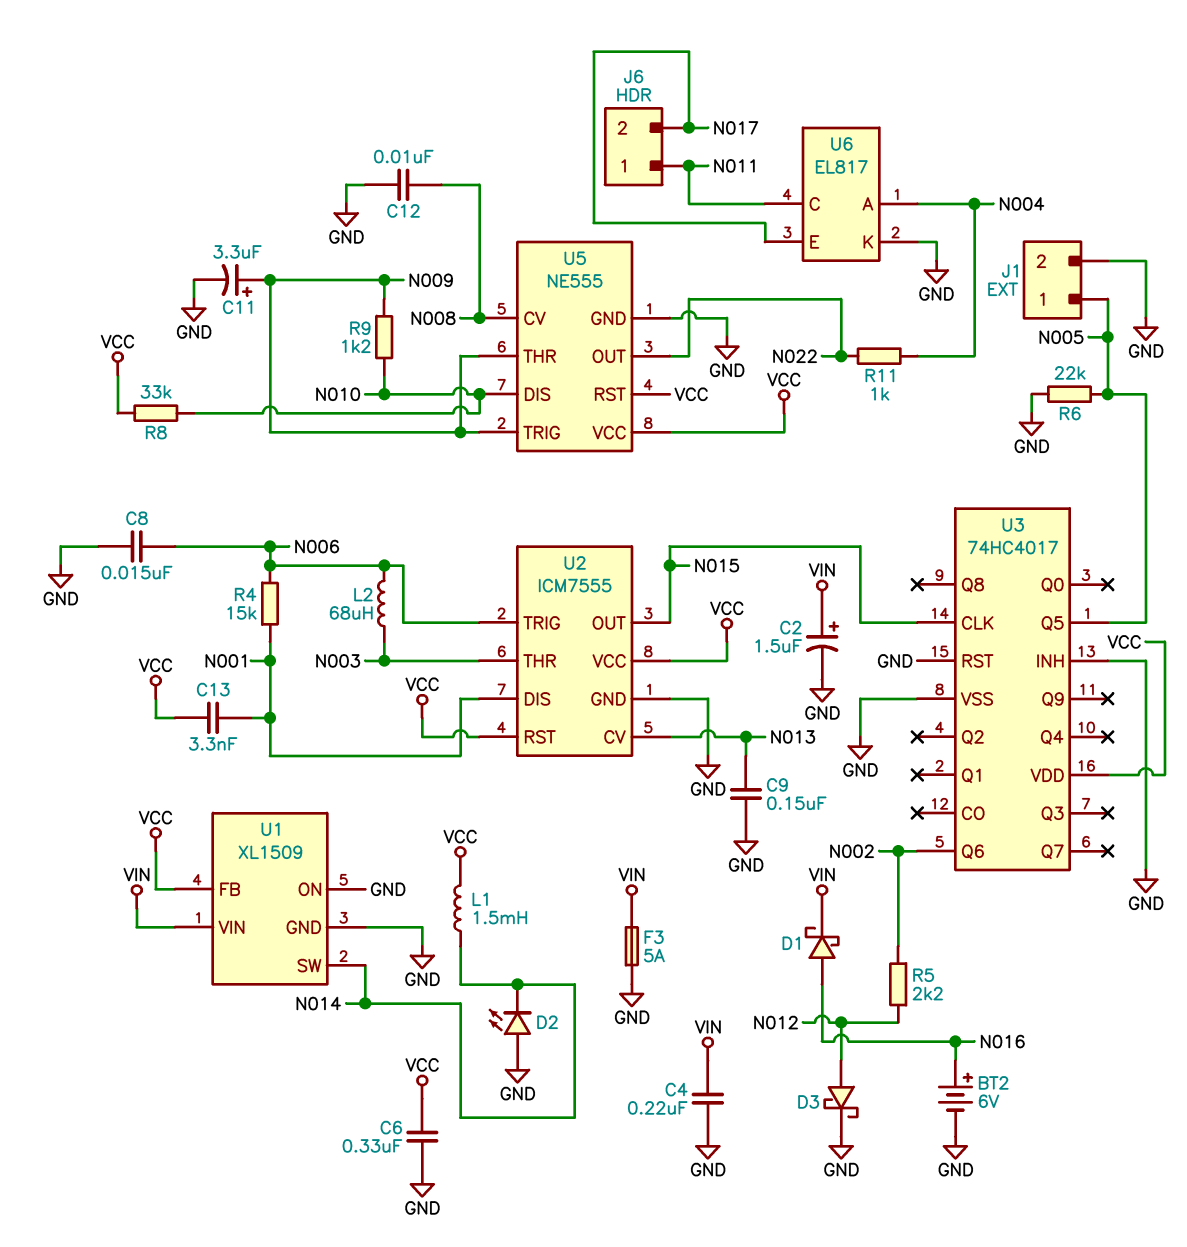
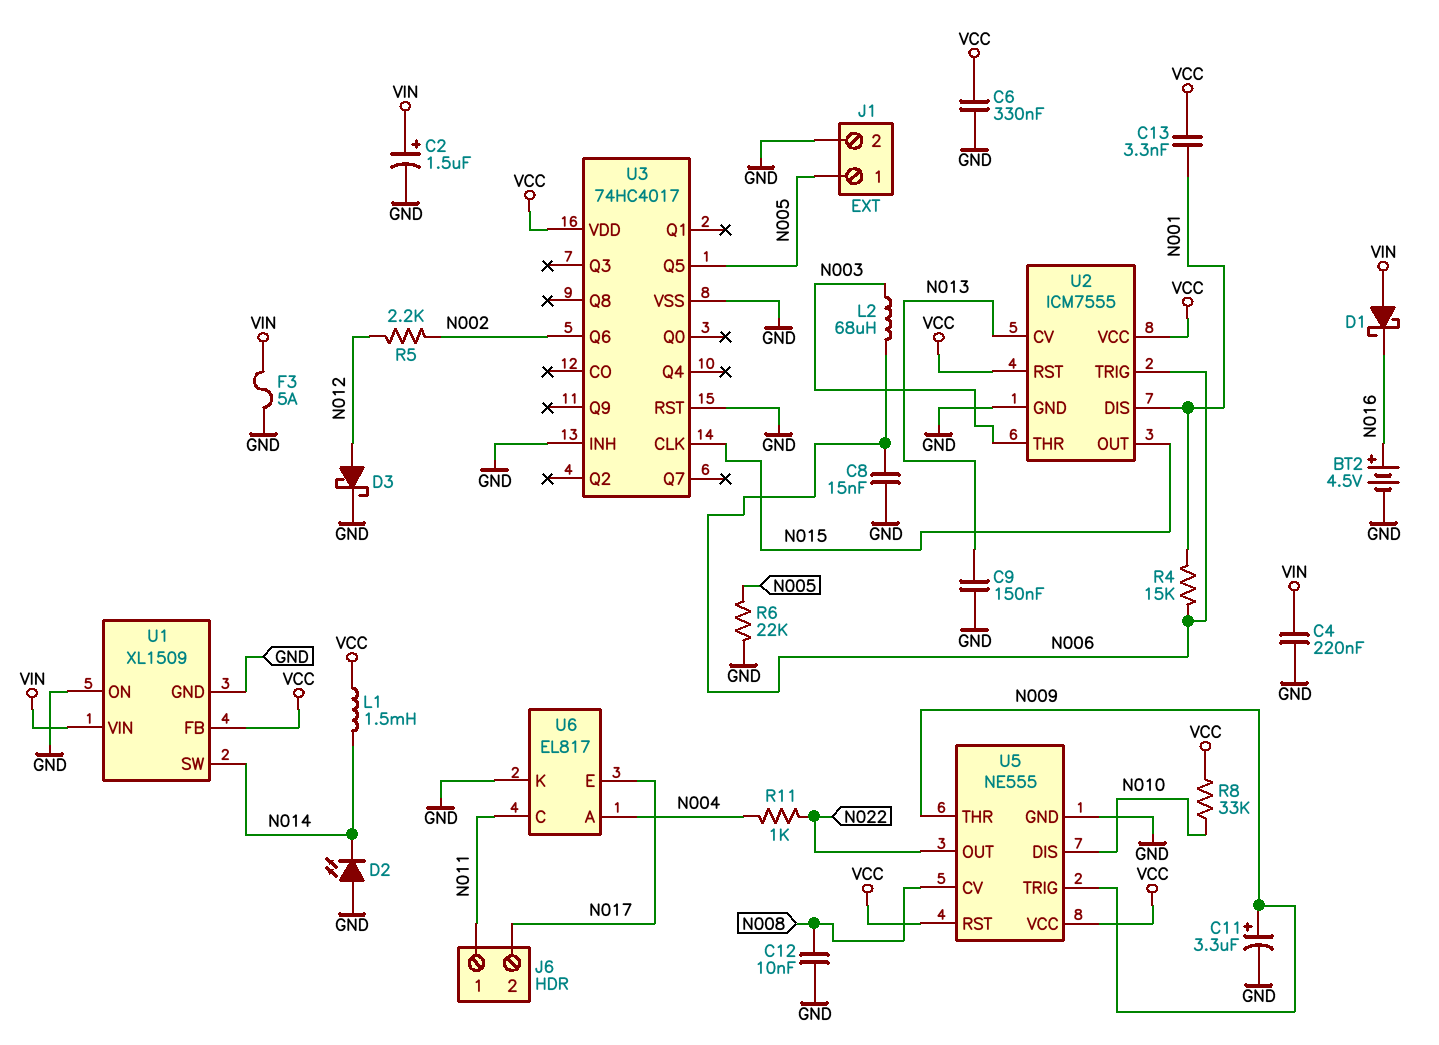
BT2: 6V (plus N016, minus GND) -> 4.5V (plus N016, minus GND)
D1: schottky (A N016, K VIN) -> schottky (A VIN, K N016)
R9: 1.2k (N009, N010) -> none

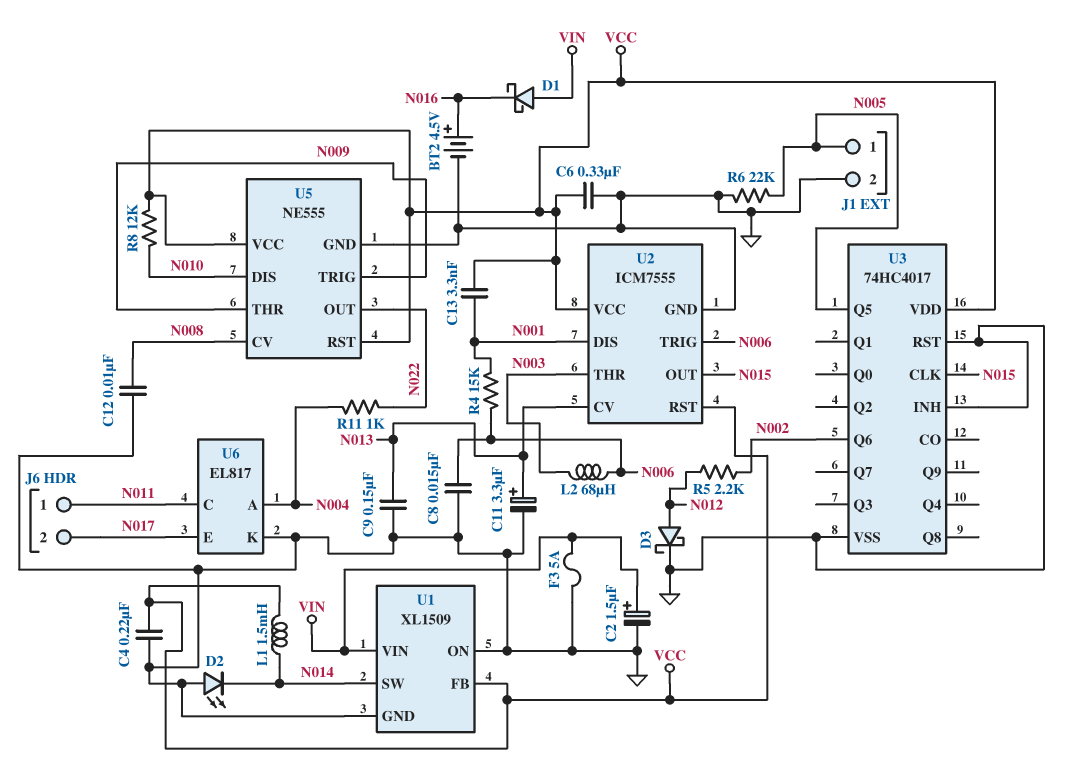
C4: 220nF (GND, VIN) -> 220nF (GND, VCC)
C11: 3.3uF (plus N009, minus GND) -> 3.3uF (plus N013, minus GND)
R8: 33k (N010, VCC) -> 12k (N010, VCC)

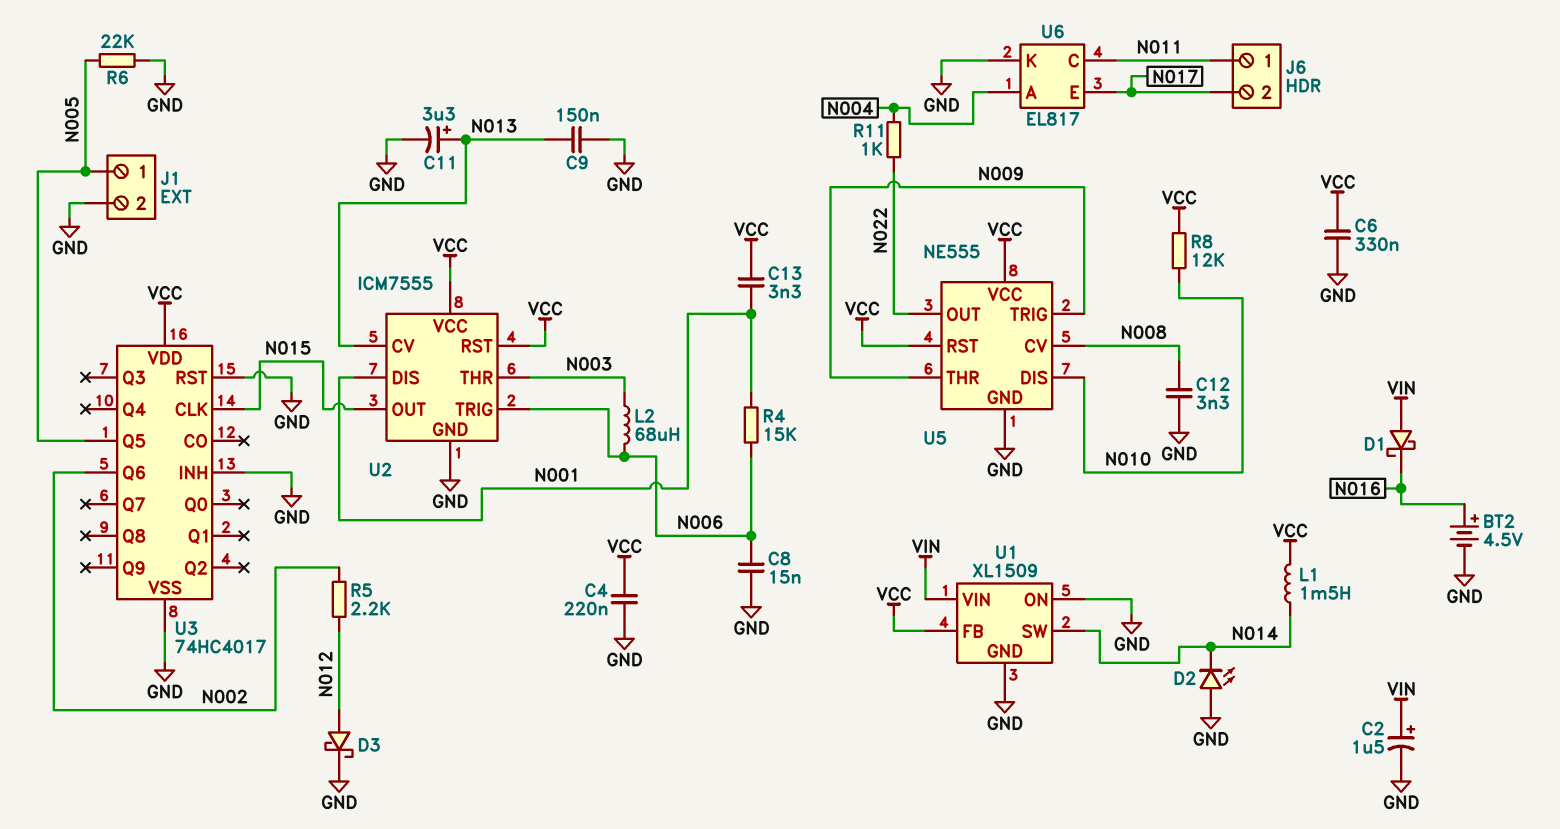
C12: 10nF (GND, N008) -> 3.3nF (GND, N008)
F3: 5A (GND, VIN) -> none

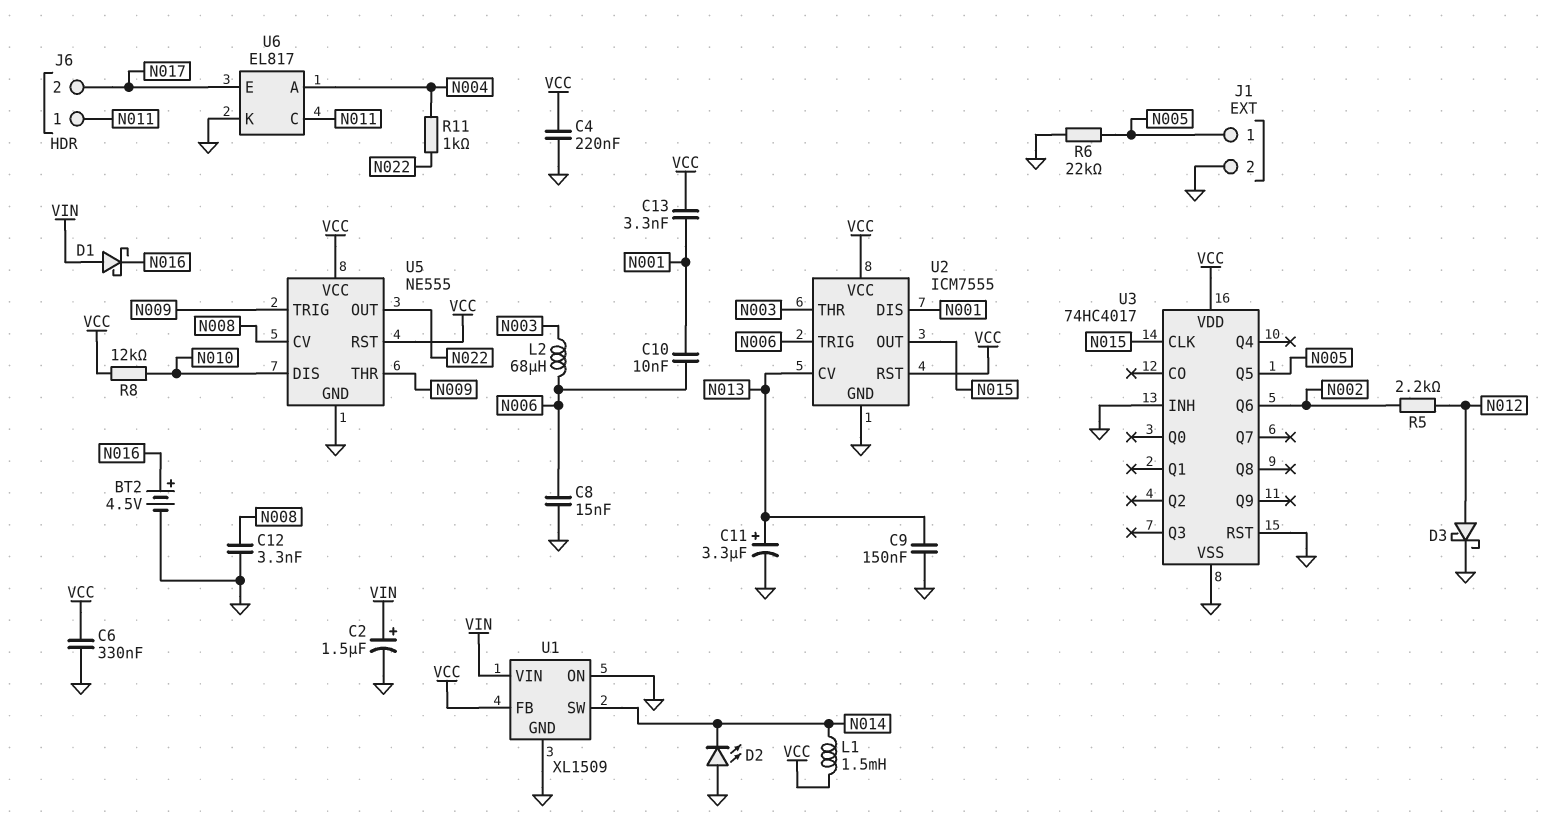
C10: none -> 10nF (N001, N006)
R4: 15k (N001, N006) -> none

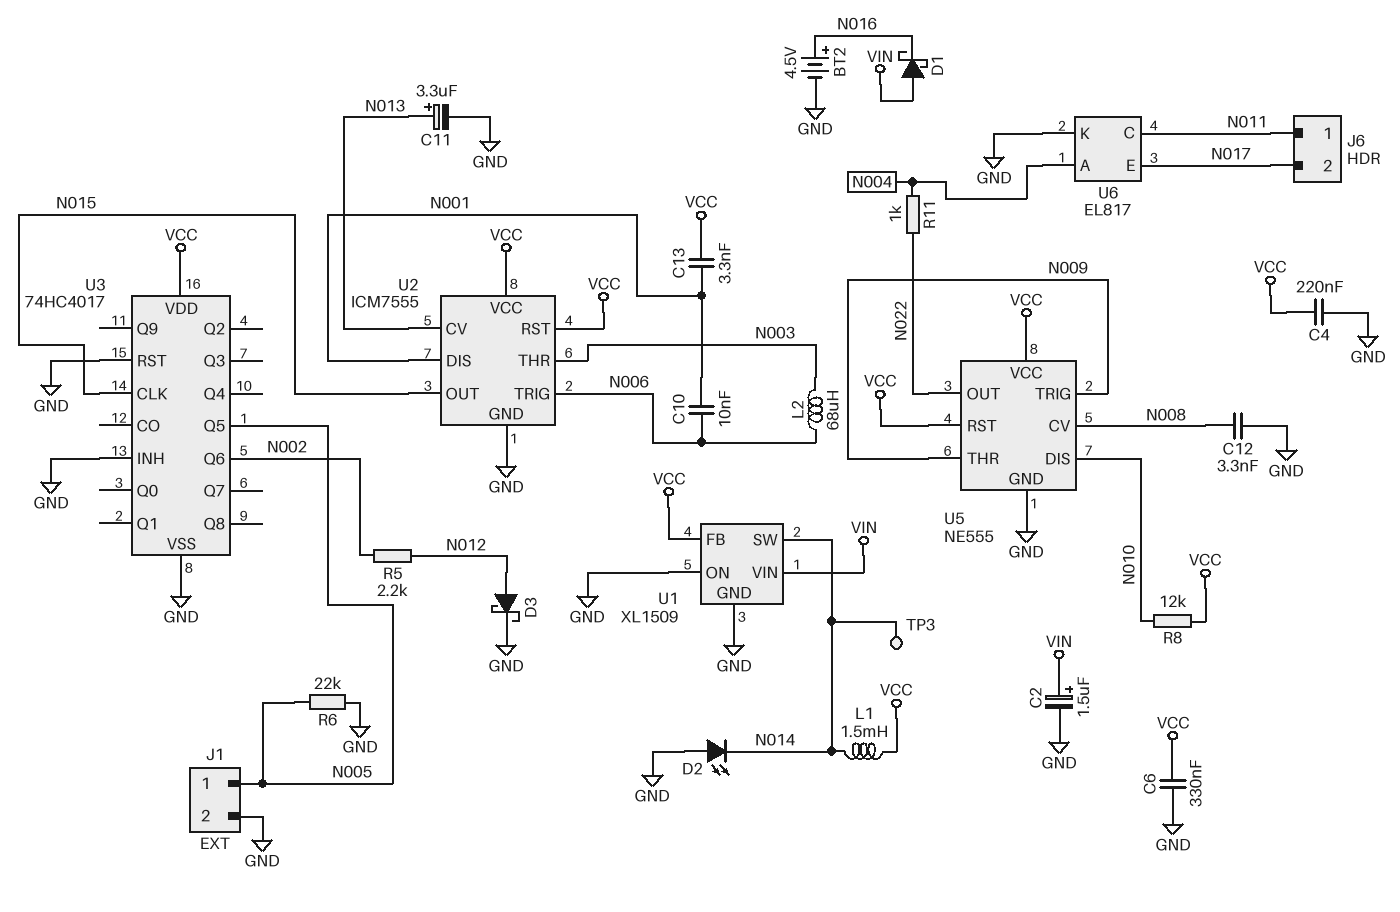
C8: 15nF (GND, N006) -> none
C9: 150nF (GND, N013) -> none
TP3: none -> test point (N014)

